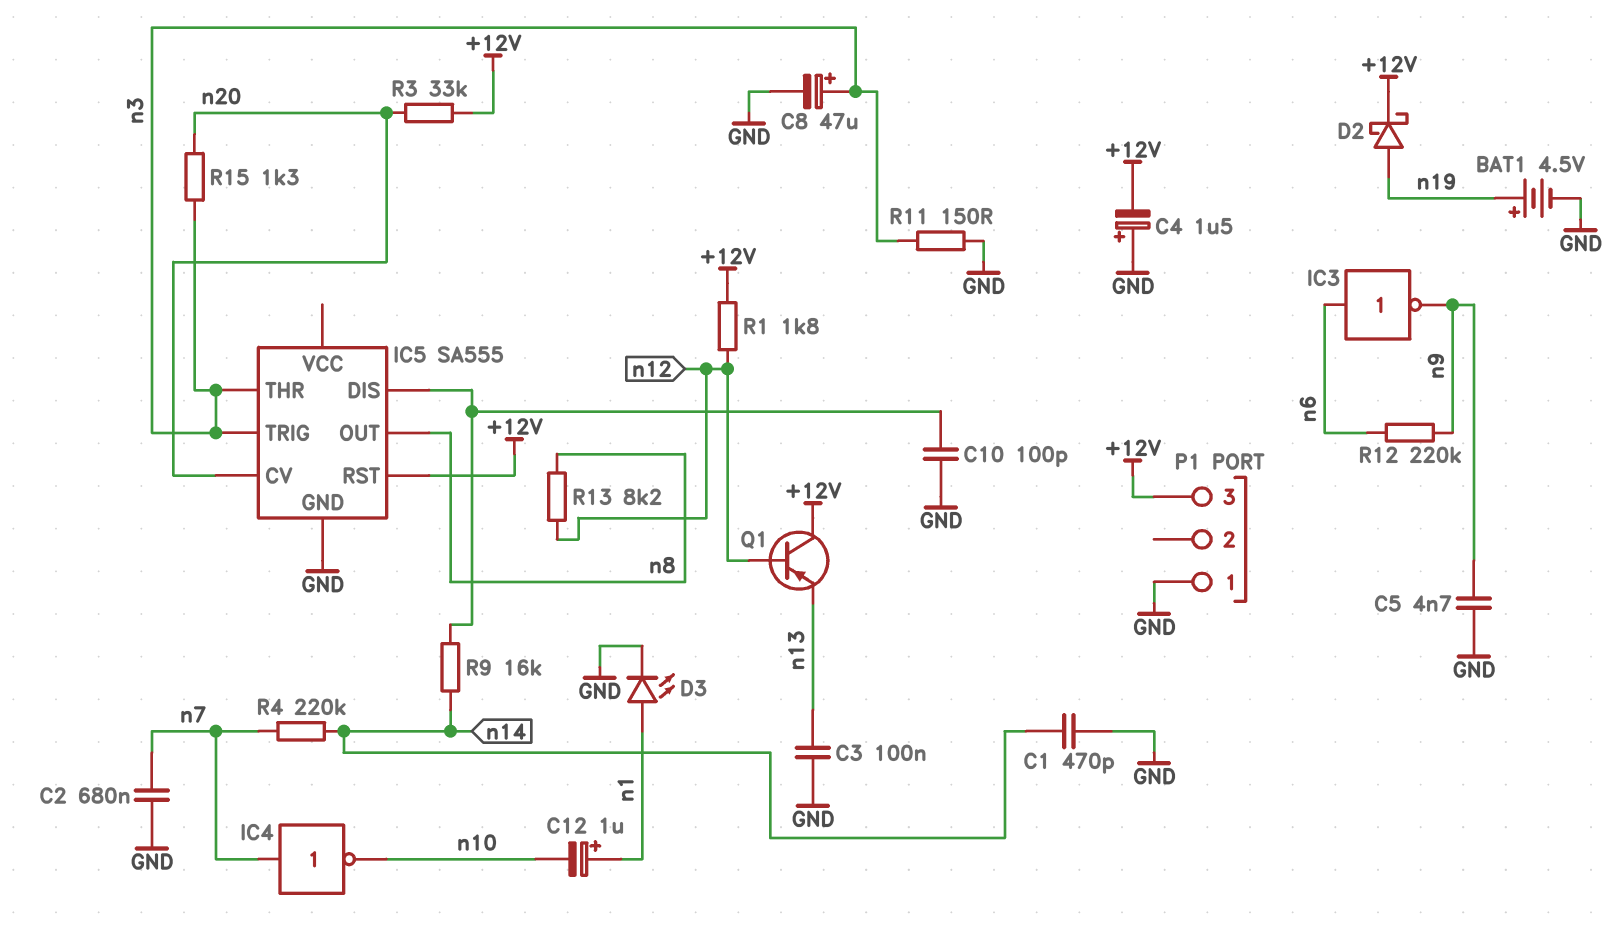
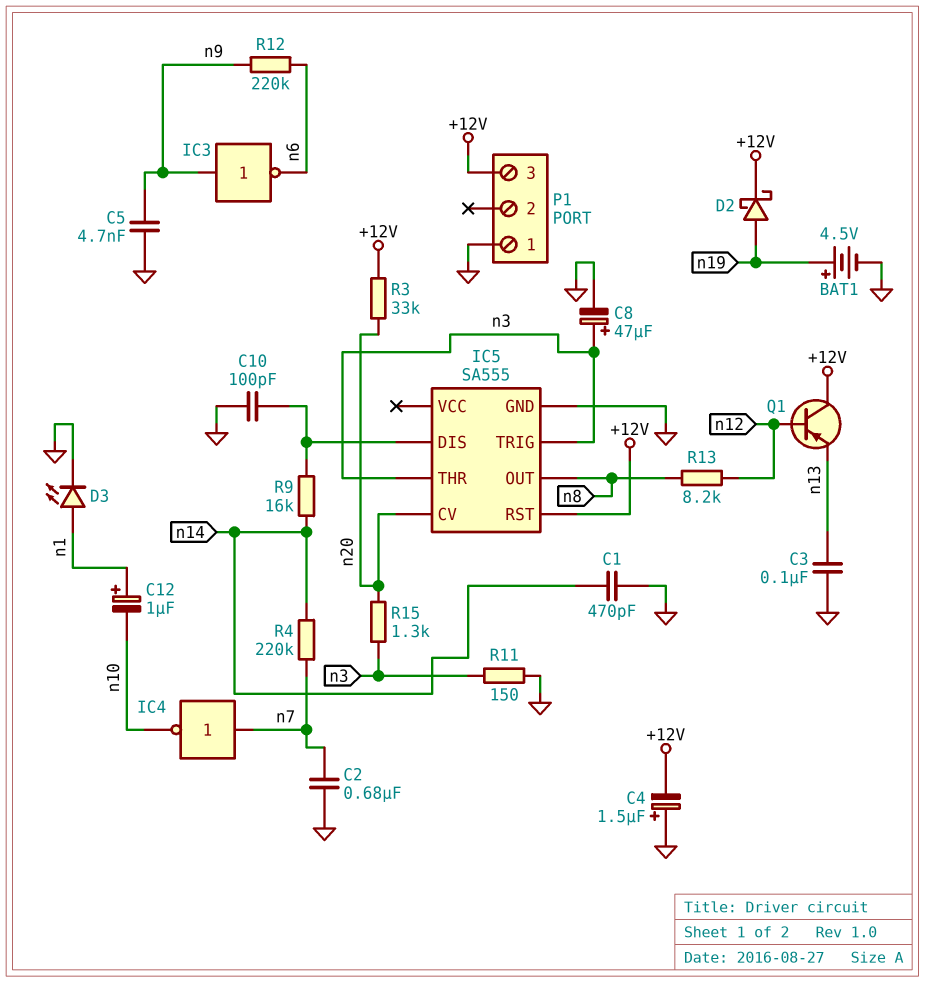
IC3: NOT (in n6, out n9) -> NOT (in n9, out n6)
R1: 1.8k (+12V, n12) -> none

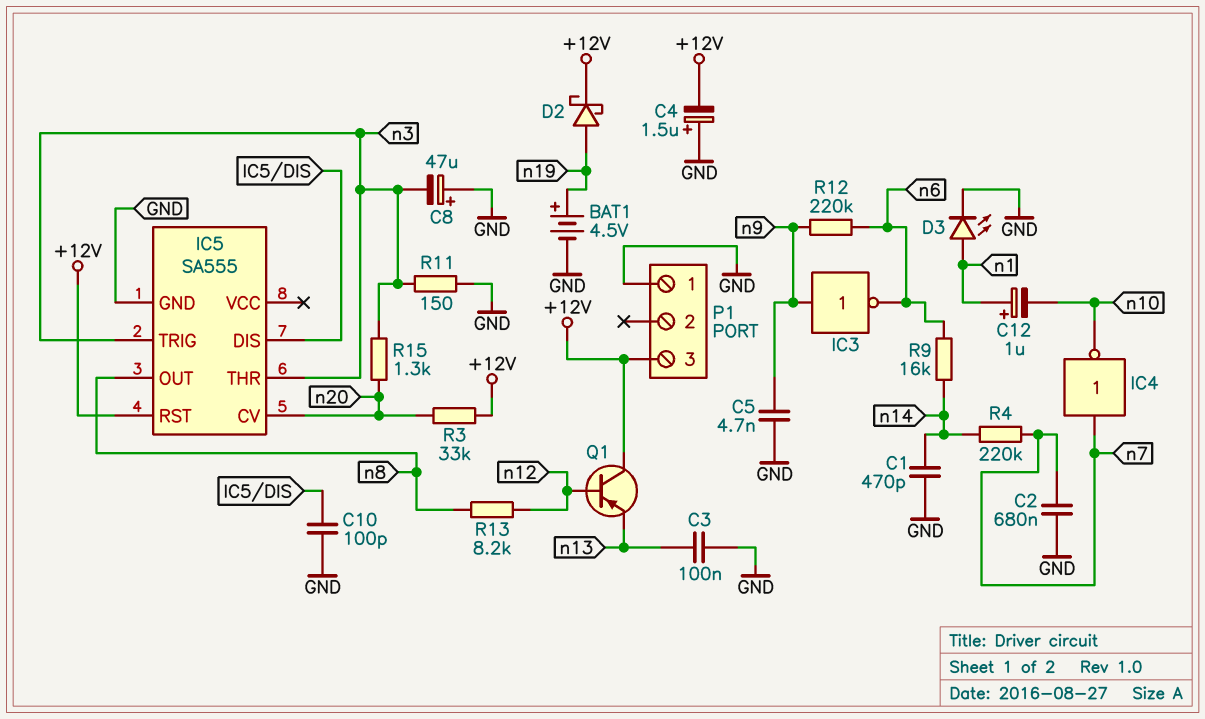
C8: 47uF (plus n3, minus GND) -> 47uF (plus GND, minus n3)
R9: 16k (IC5/DIS, n14) -> 16k (n6, n14)

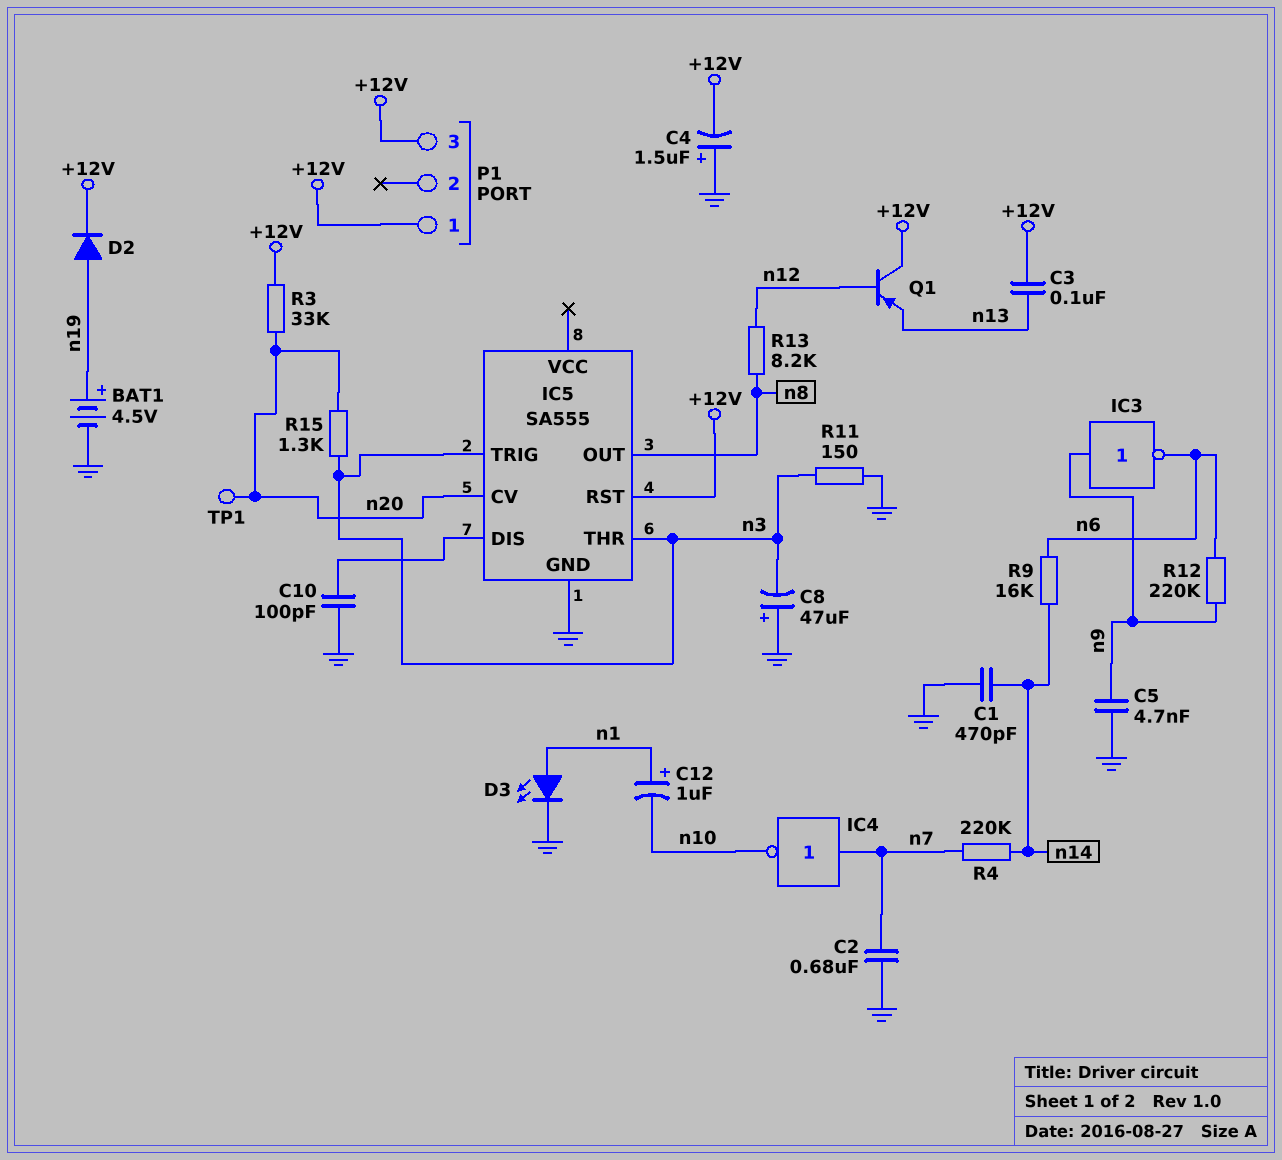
C3: 100nF (GND, n13) -> 100nF (+12V, n13)
D2: schottky (A n19, K +12V) -> diode (A n19, K +12V)
P1 pin 1: GND -> +12V
TP1: none -> test point (n20)

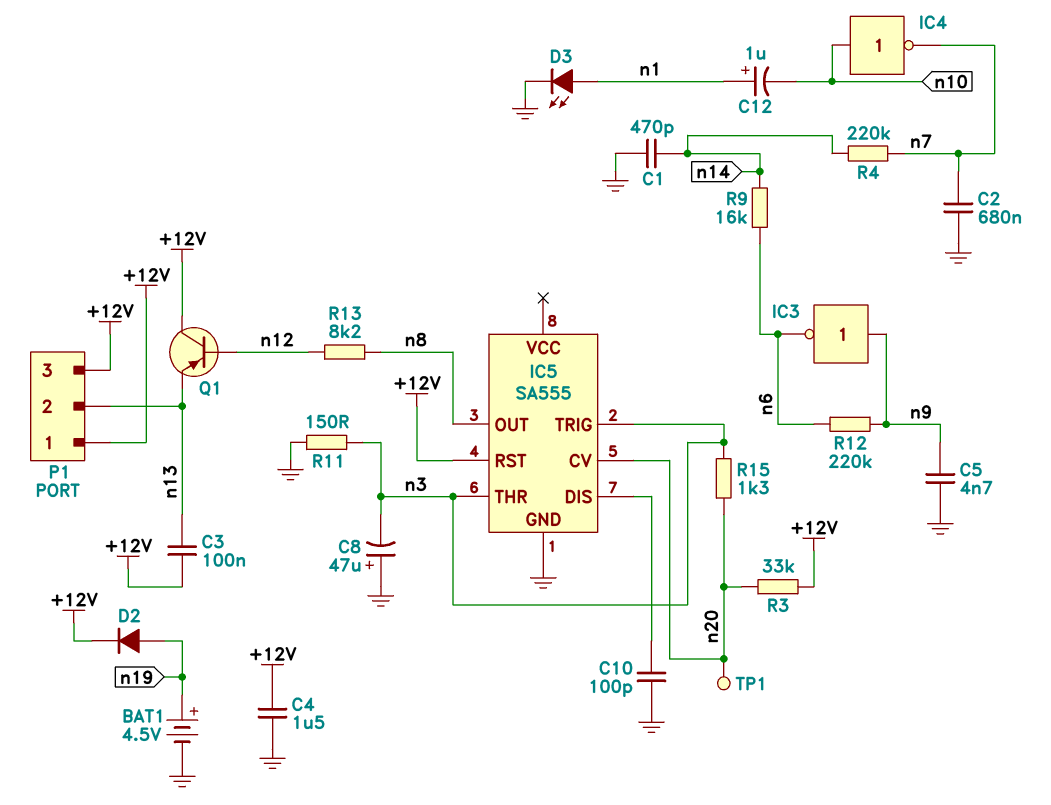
C4: 1.5uF (plus GND, minus +12V) -> 1.5uF (+12V, GND)
IC4: NOT (in n7, out n10) -> NOT (in n10, out n7)
P1 pin 2: none -> n13

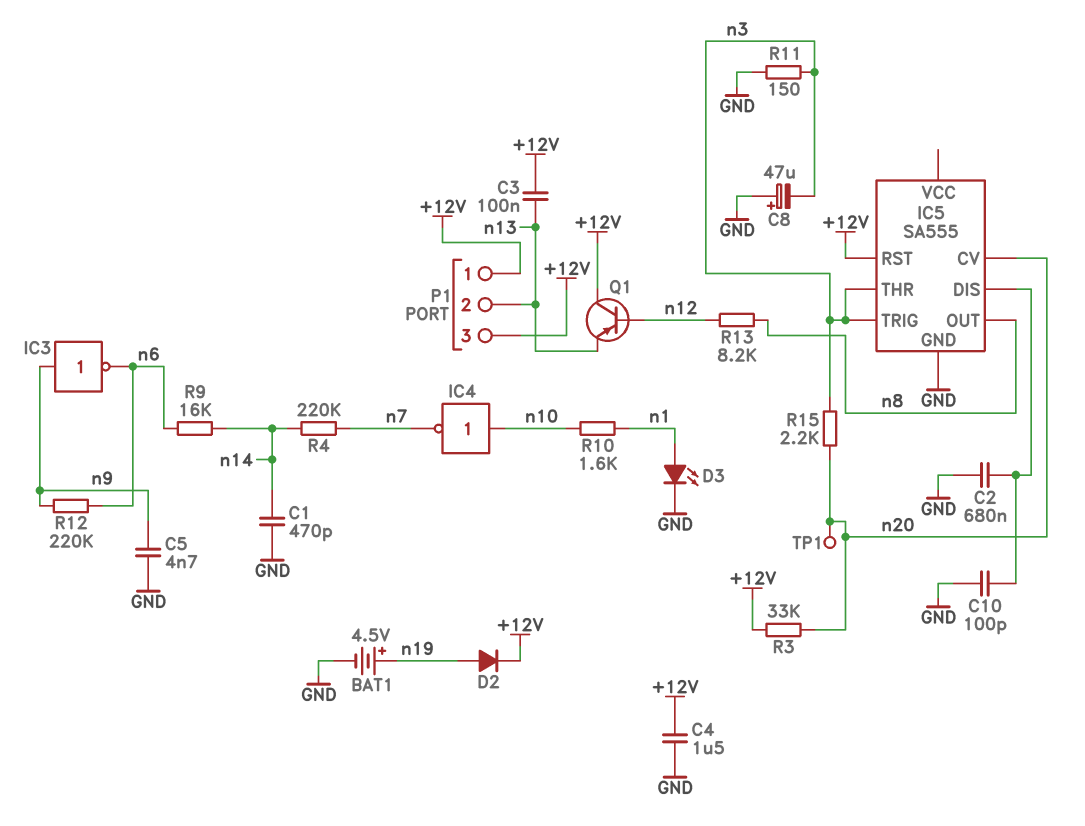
C2: 680nF (GND, n7) -> 680nF (GND, IC5/DIS)
C12: 1uF (plus n1, minus n10) -> none
R10: none -> 1.6k (n1, n10)
R15: 1.3k (n3, n20) -> 2.2k (n3, n20)

